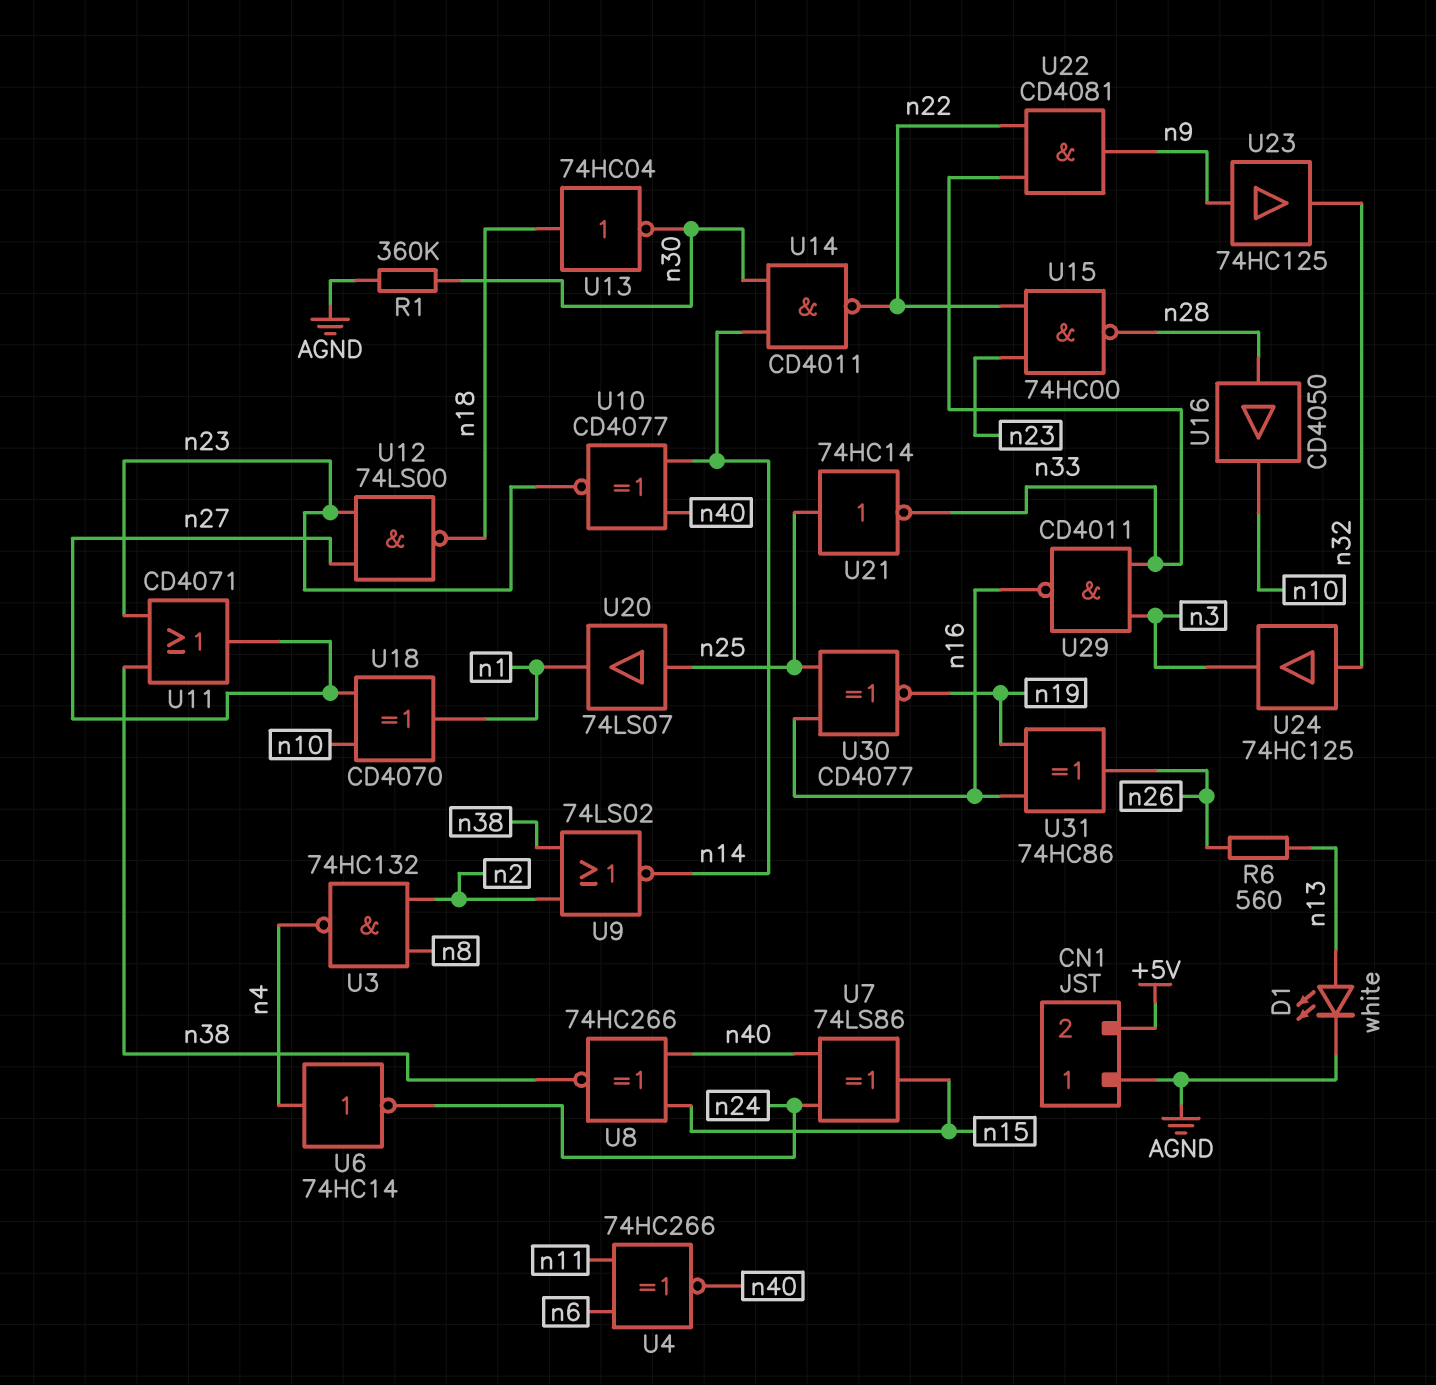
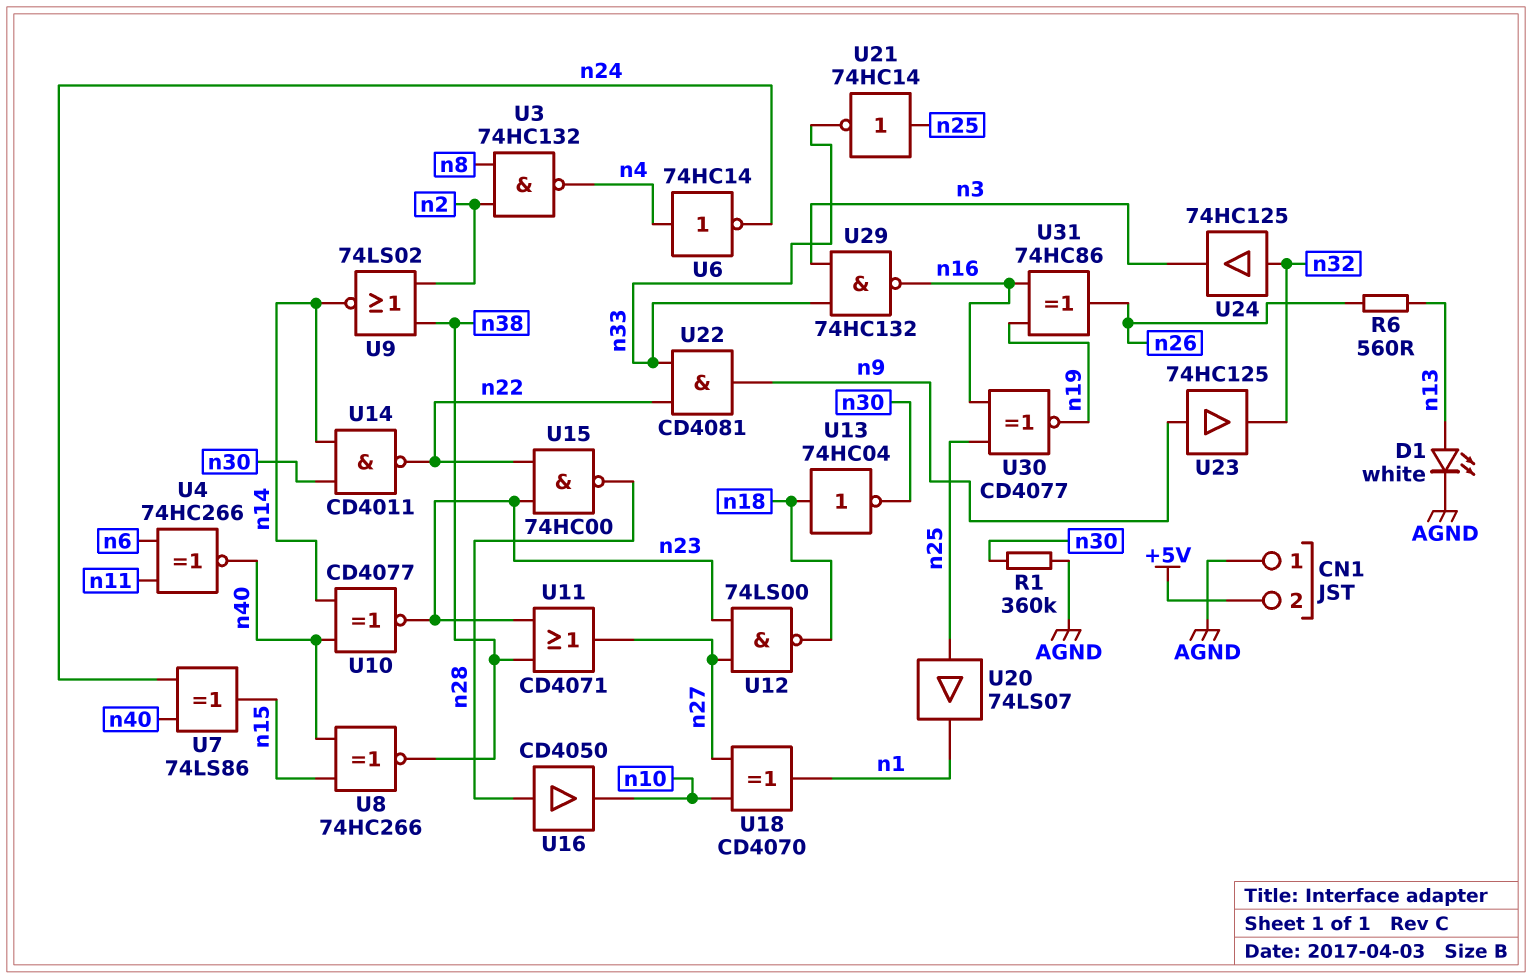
U29: NAND CD4011 (in n3, in n33, out n16) -> NAND 74HC132 (in n3, in n33, out n16)

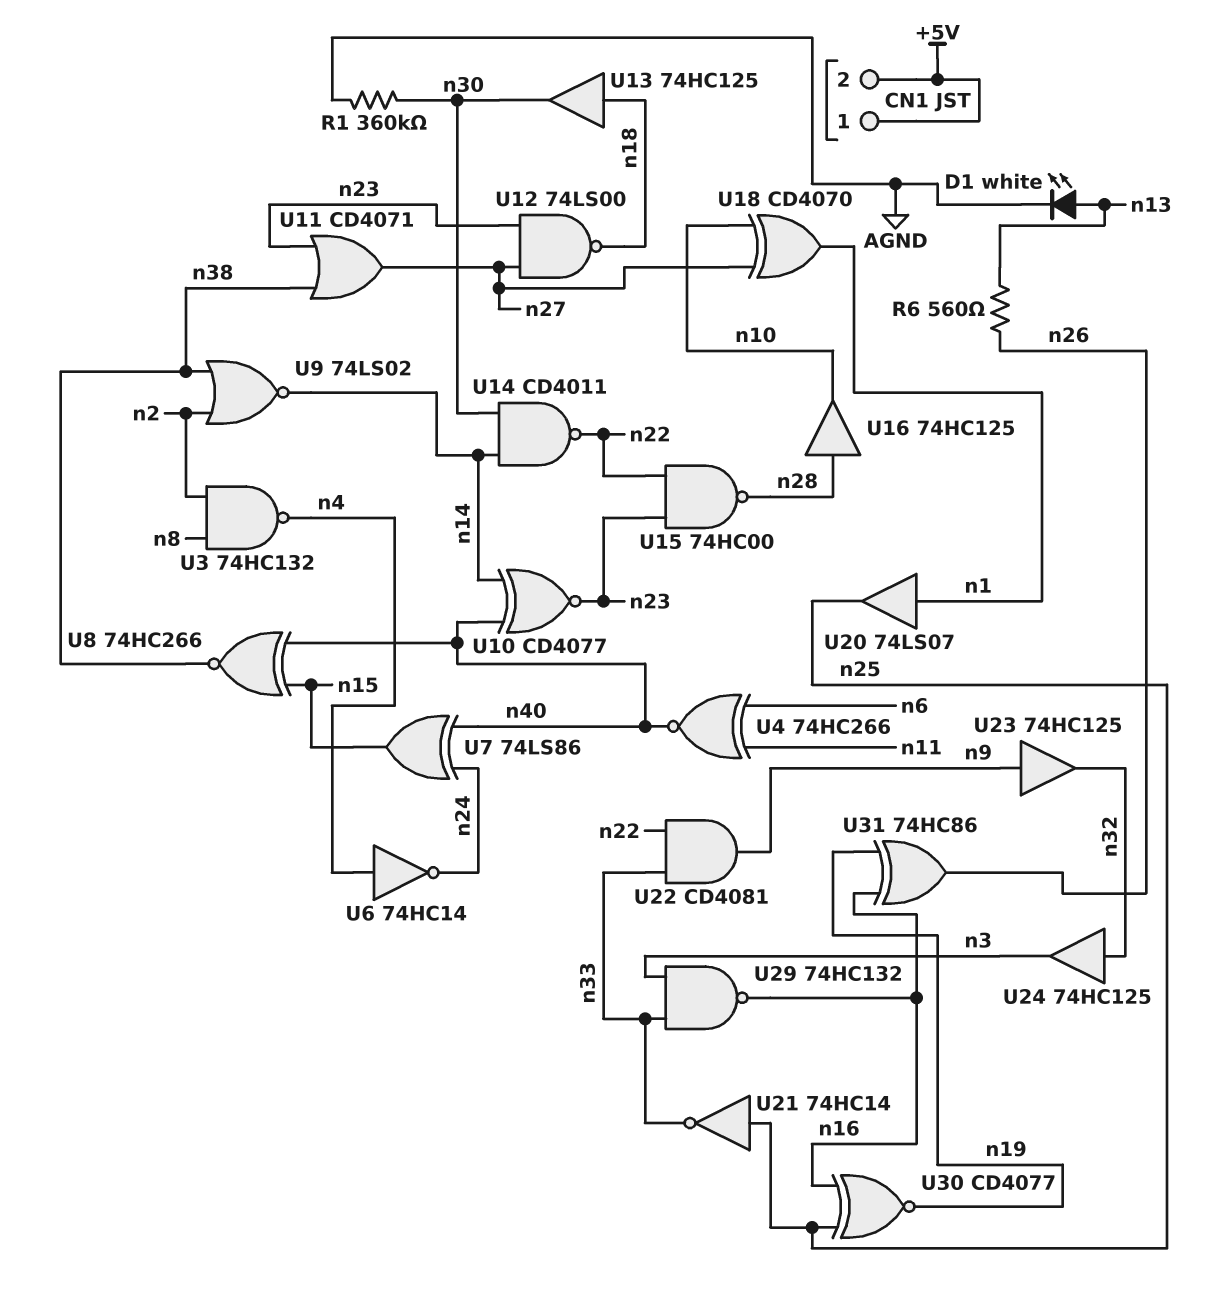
CN1 pin 1: AGND -> +5V
U13: NOT 74HC04 (in n18, out n30) -> buffer 74HC125 (in n18, out n30)
U16: buffer CD4050 (in n28, out n10) -> buffer 74HC125 (in n28, out n10)
U20: buffer 74LS07 (in n25, out n1) -> buffer 74LS07 (in n1, out n25)

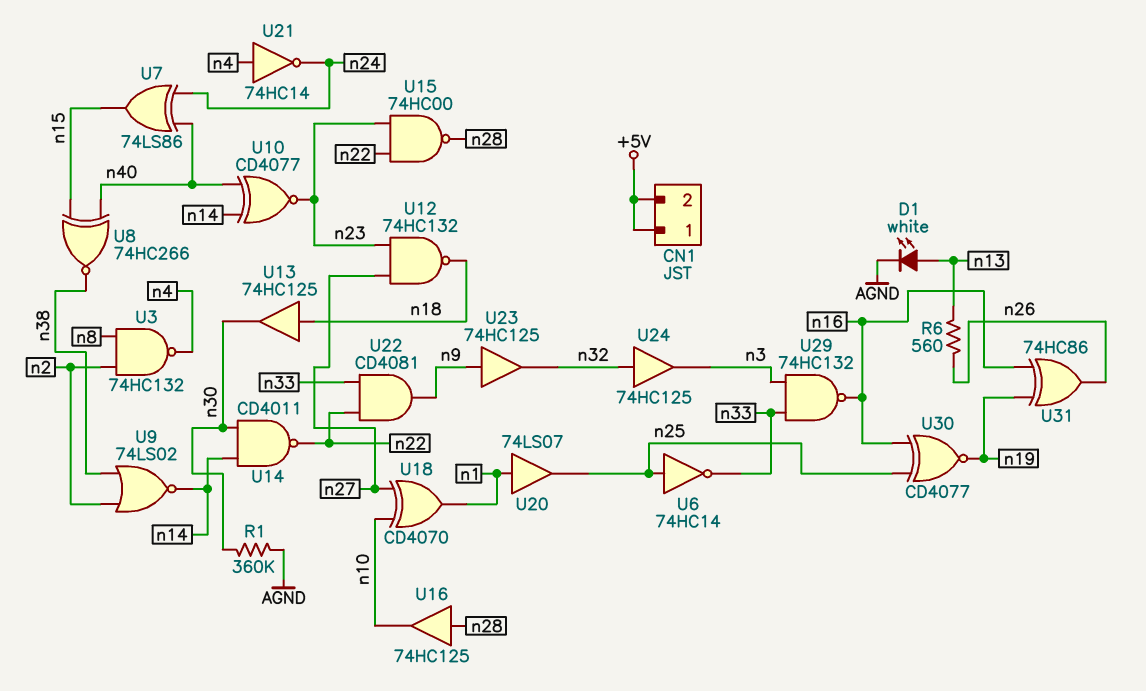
U4: XNOR 74HC266 (in n6, in n11, out n40) -> none
U6: NOT 74HC14 (in n4, out n24) -> NOT 74HC14 (in n25, out n33)
U11: OR CD4071 (in n23, in n38, out n27) -> none
U12: NAND 74LS00 (in n23, in n27, out n18) -> NAND 74HC132 (in n23, in n27, out n18)
U21: NOT 74HC14 (in n25, out n33) -> NOT 74HC14 (in n4, out n24)

